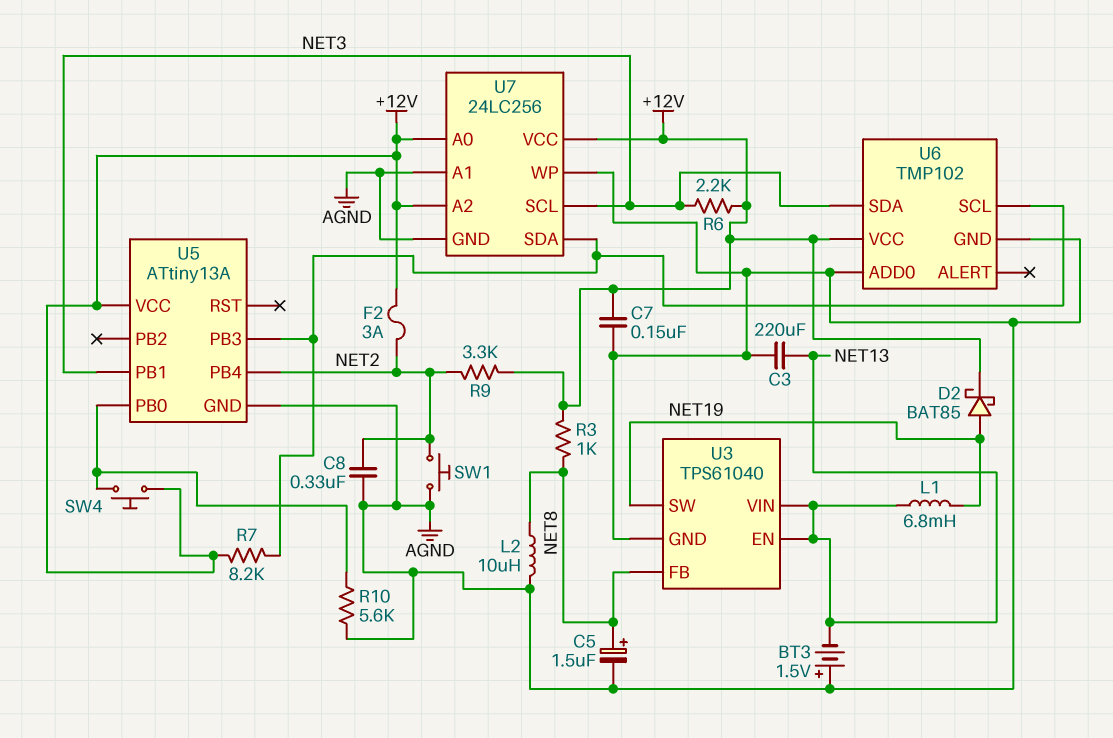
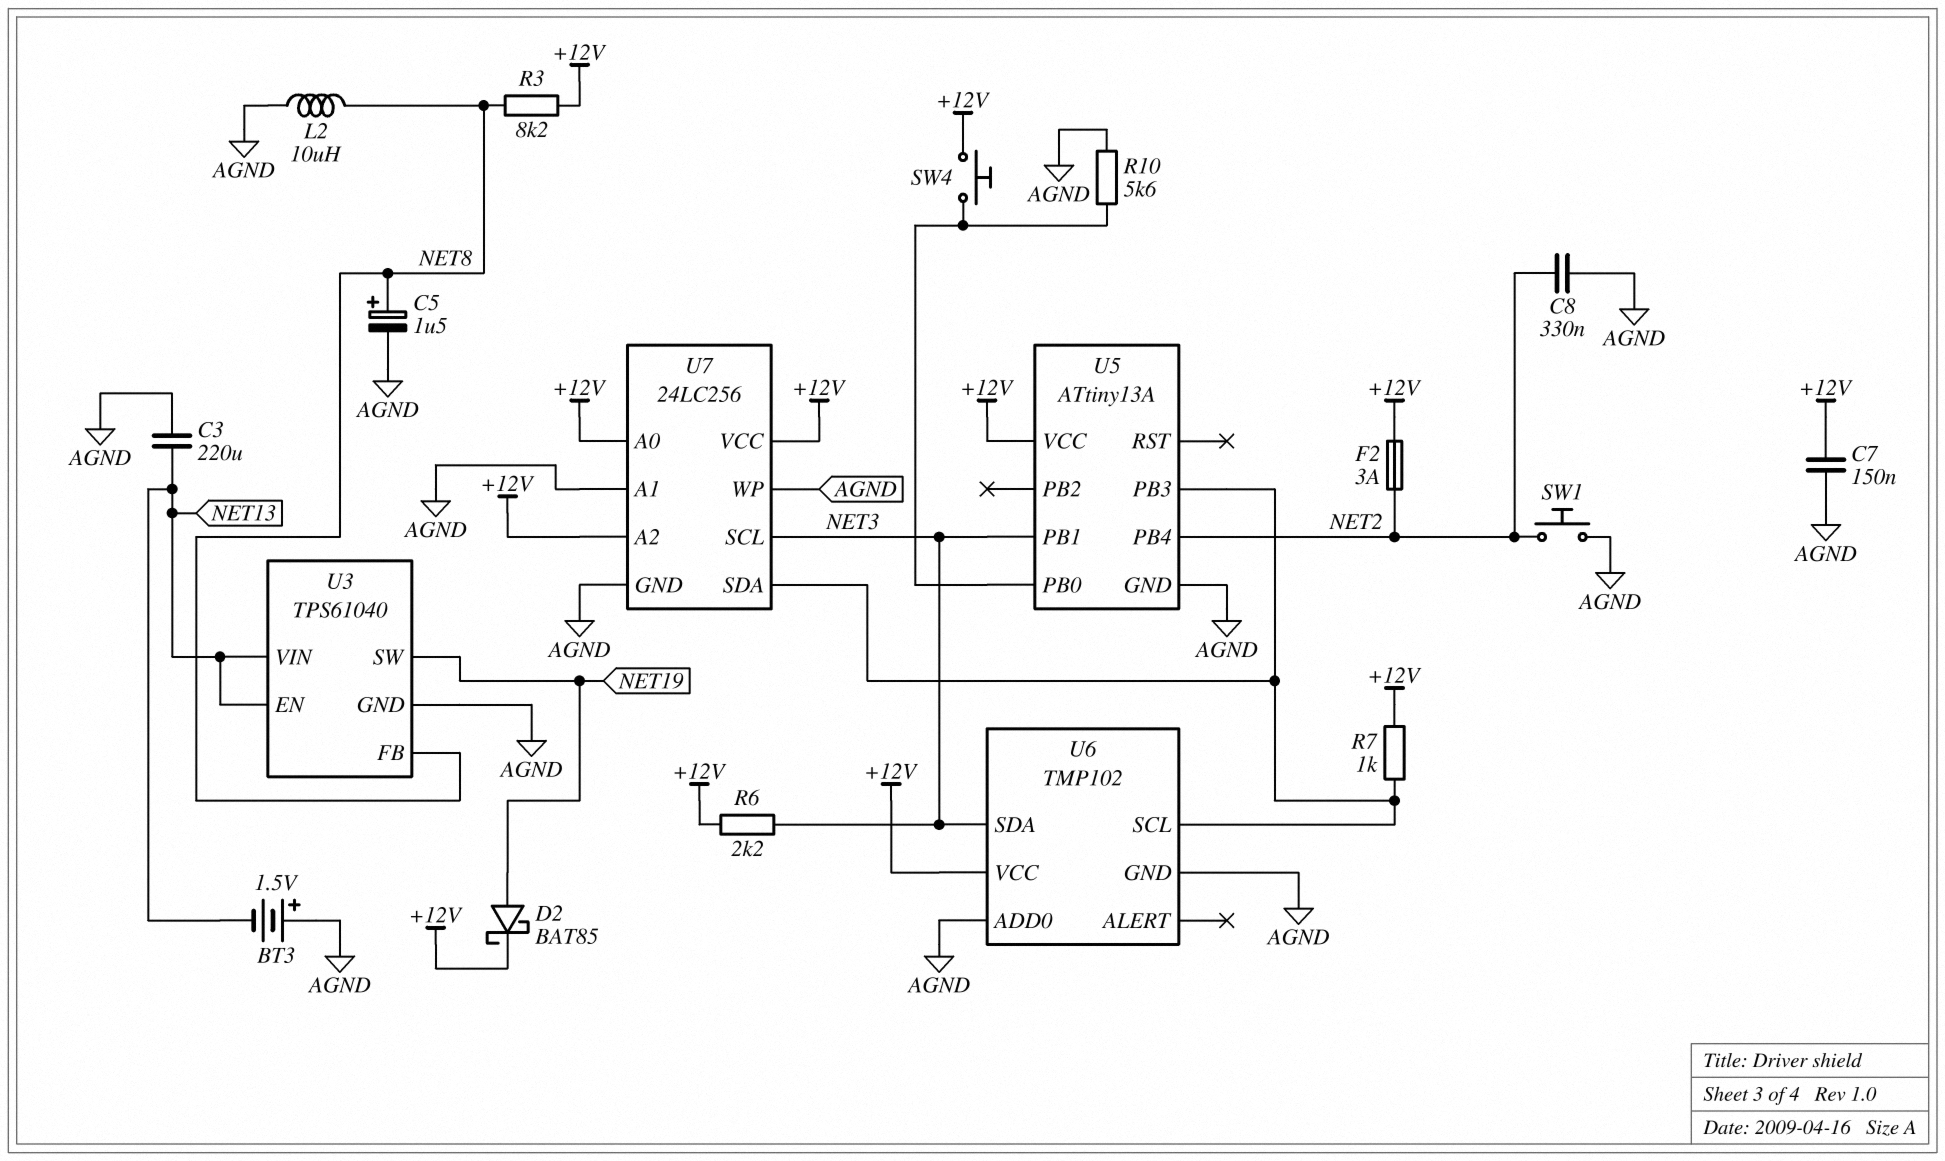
L1: 6.8mH (NET13, NET19) -> none
R3: 1k (+12V, NET8) -> 8.2k (+12V, NET8)
R7: 8.2k (+12V, U5/PB3) -> 1k (+12V, U5/PB3)
R9: 3.3k (+12V, NET2) -> none

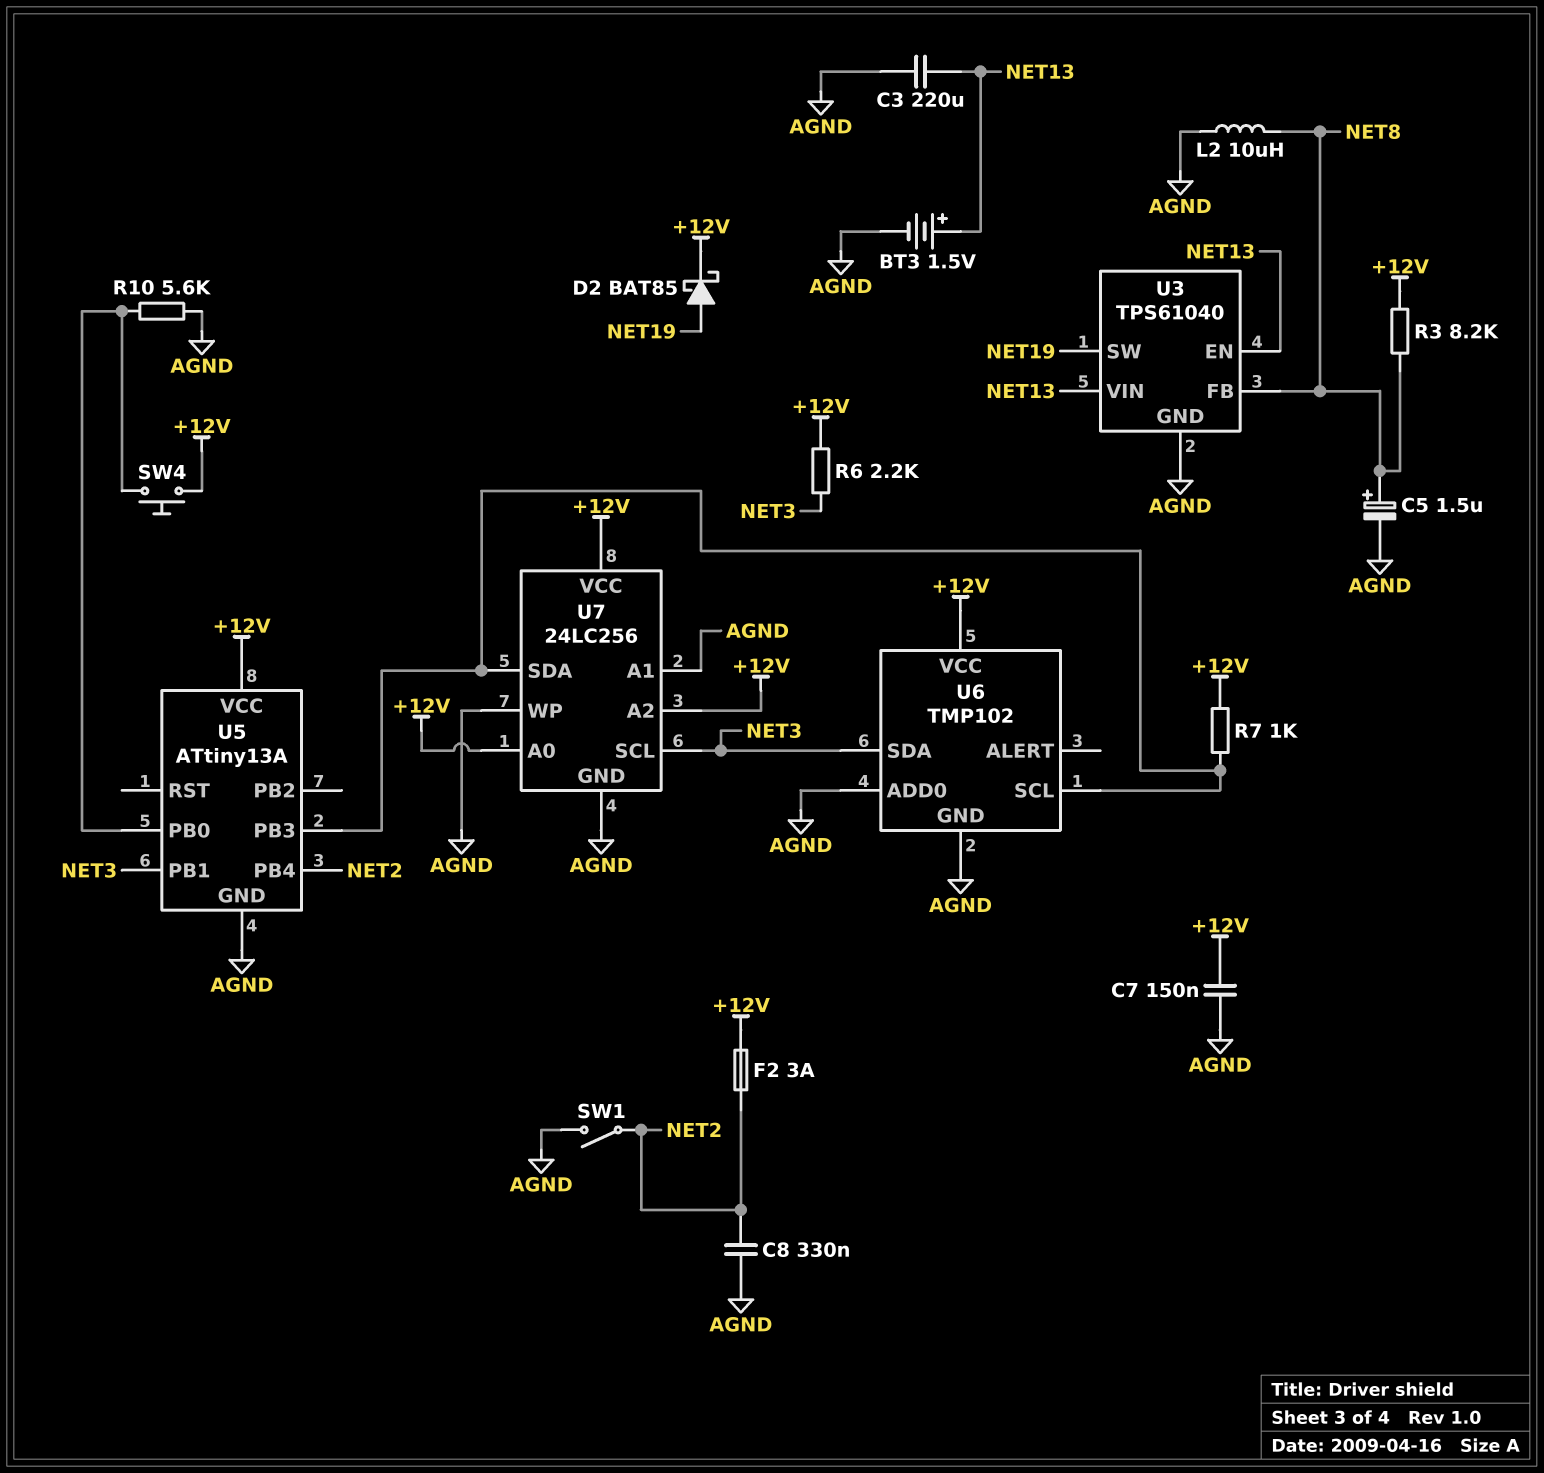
BT3: 1.5V (plus AGND, minus NET13) -> 1.5V (plus NET13, minus AGND)
SW1: button (AGND, NET2) -> switch (AGND, NET2)

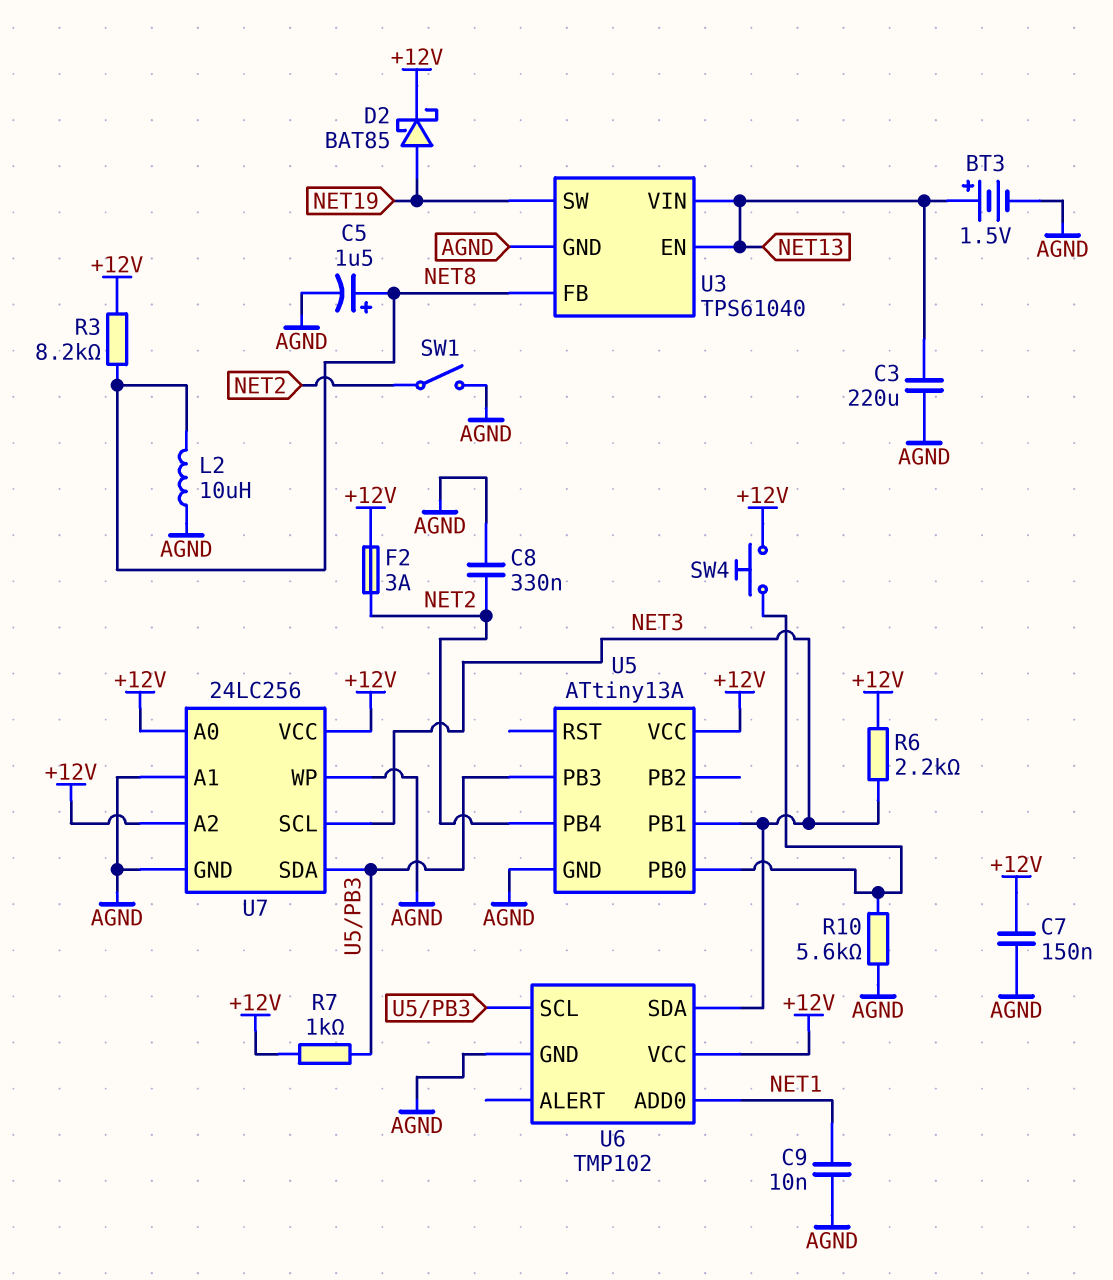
C9: none -> 10nF (AGND, NET1)
U6 pin ADD0: AGND -> NET1

